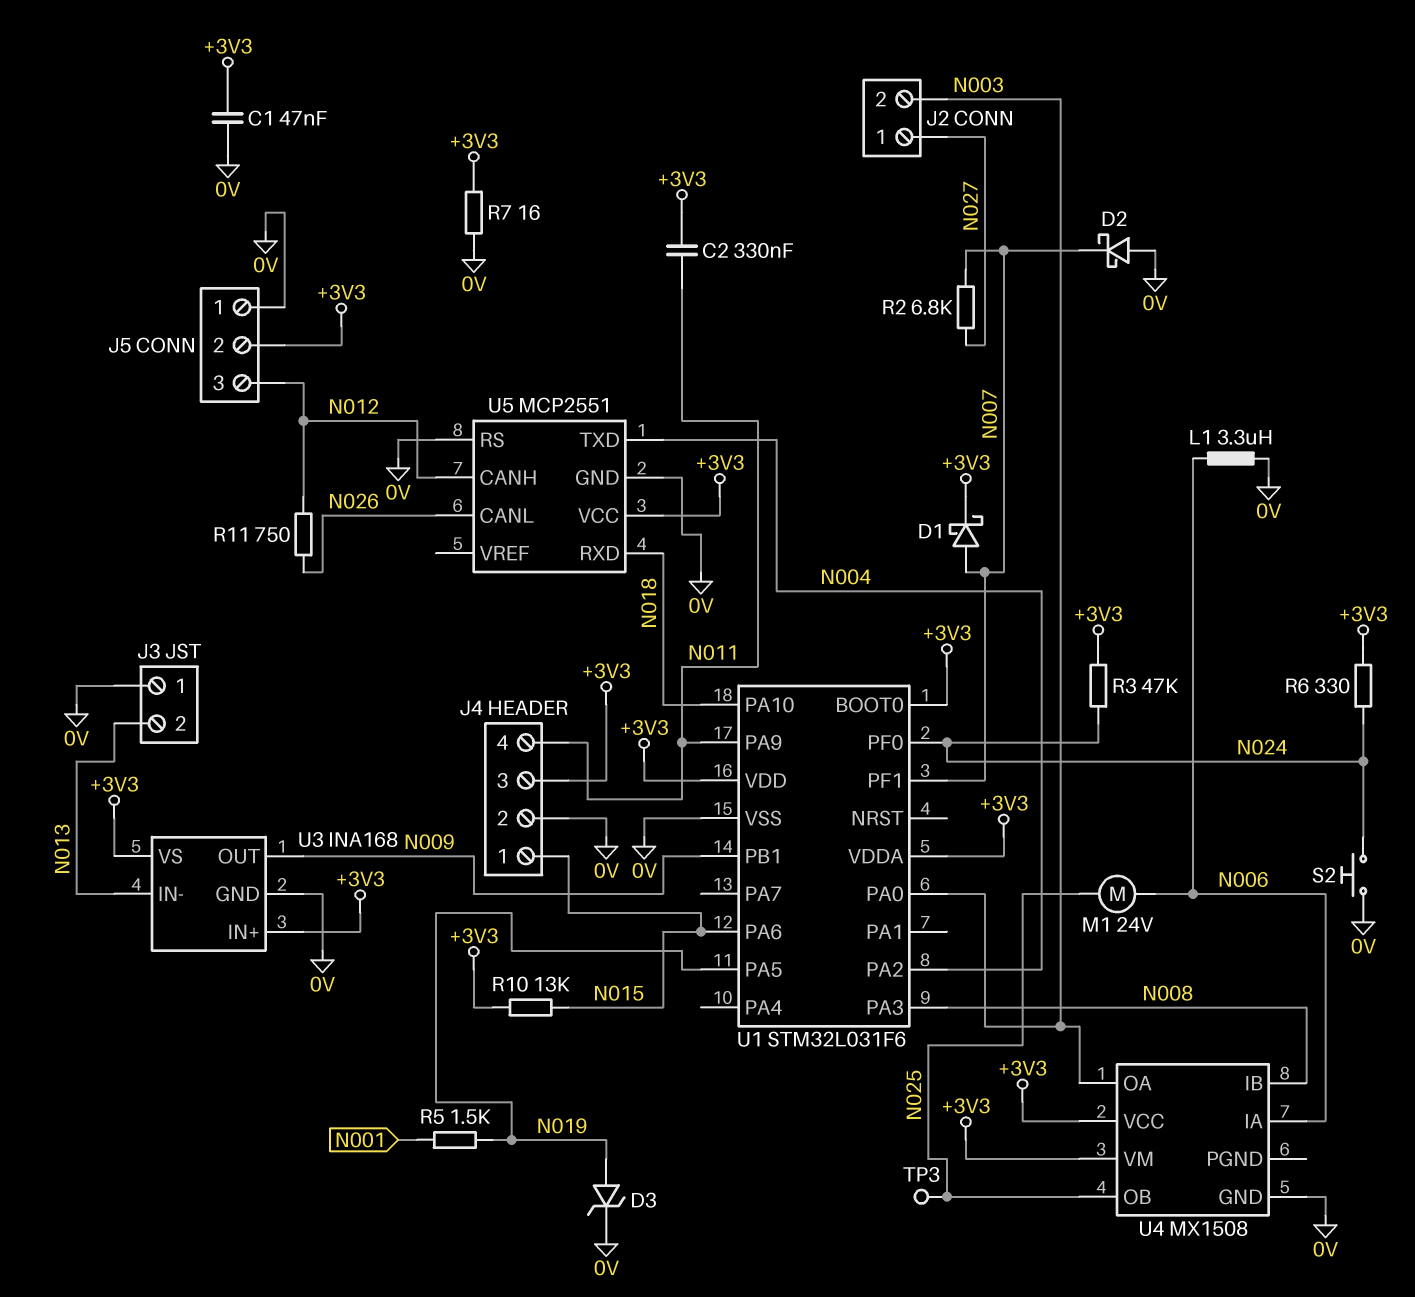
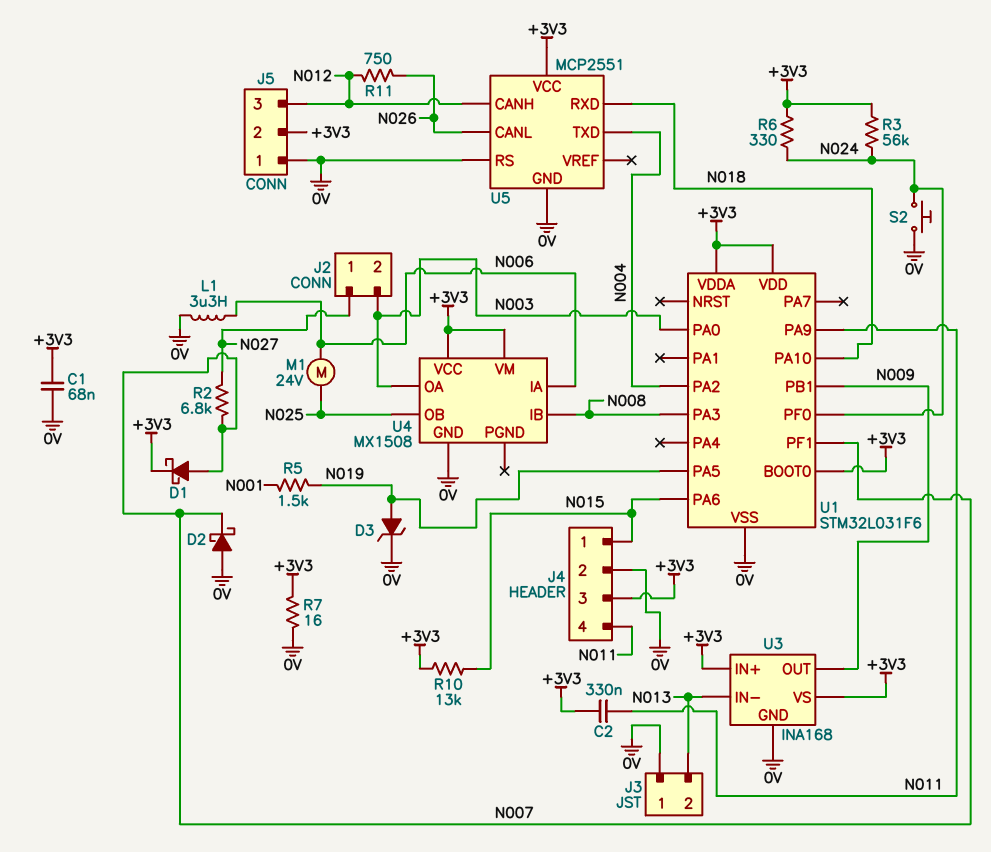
C1: 47nF (+3V3, 0V) -> 68nF (+3V3, 0V)
R3: 47k (+3V3, N024) -> 56k (+3V3, N024)
TP3: test point (N025) -> none

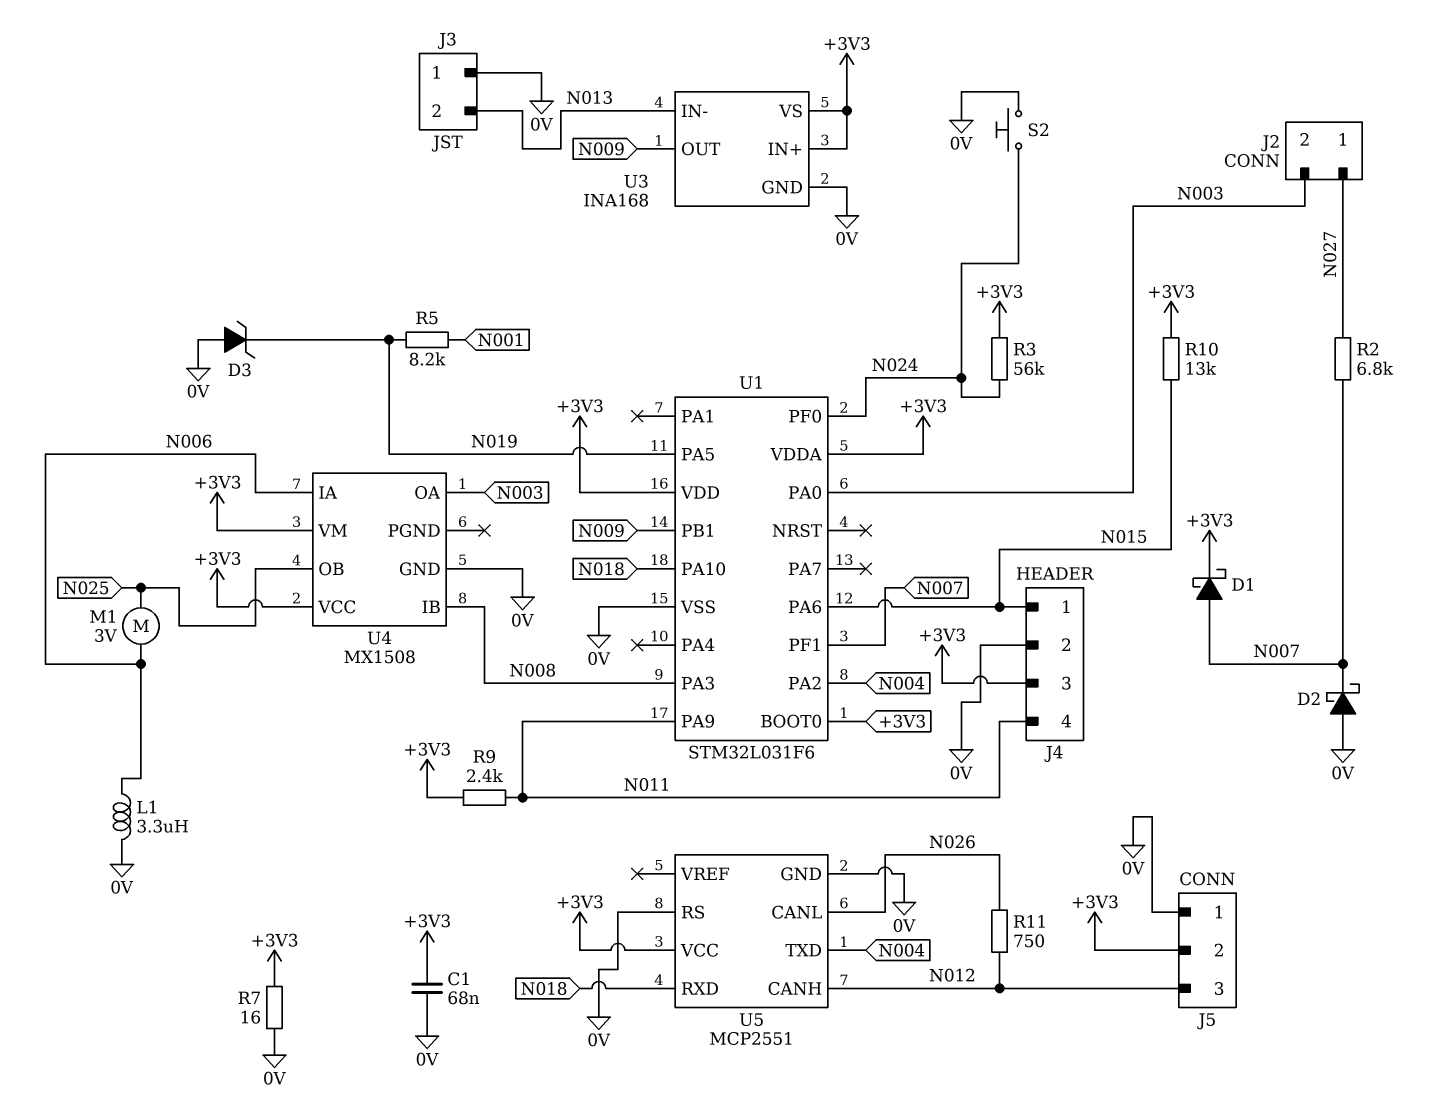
C2: 330nF (+3V3, N011) -> none
D3: zener (A N019, K 0V) -> zener (A 0V, K N019)
M1: motor 24V (N006, N025) -> motor 3V (N006, N025)
R5: 1.5k (N001, N019) -> 8.2k (N001, N019)
R6: 330 (+3V3, N024) -> none
R9: none -> 2.4k (+3V3, N011)

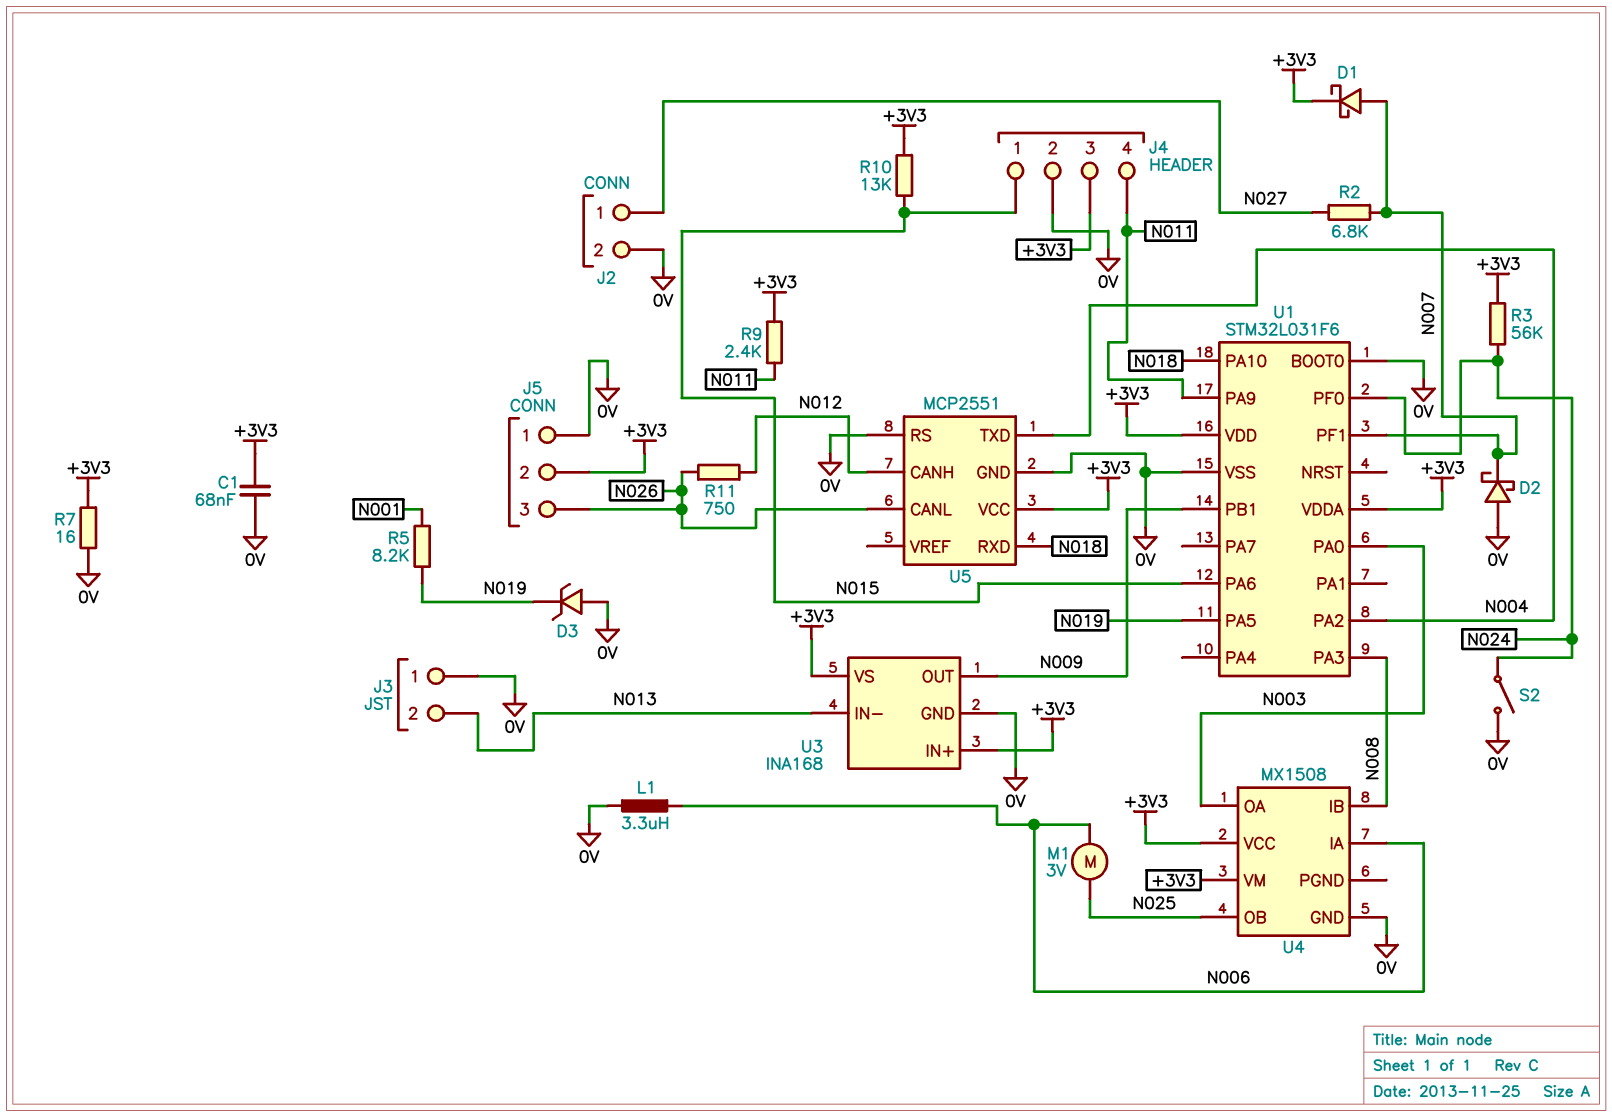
J2 pin 2: N003 -> 0V
J5 pin 3: N012 -> N026
S2: button (0V, N024) -> switch (0V, N024)
U1 pin BOOT0: +3V3 -> 0V

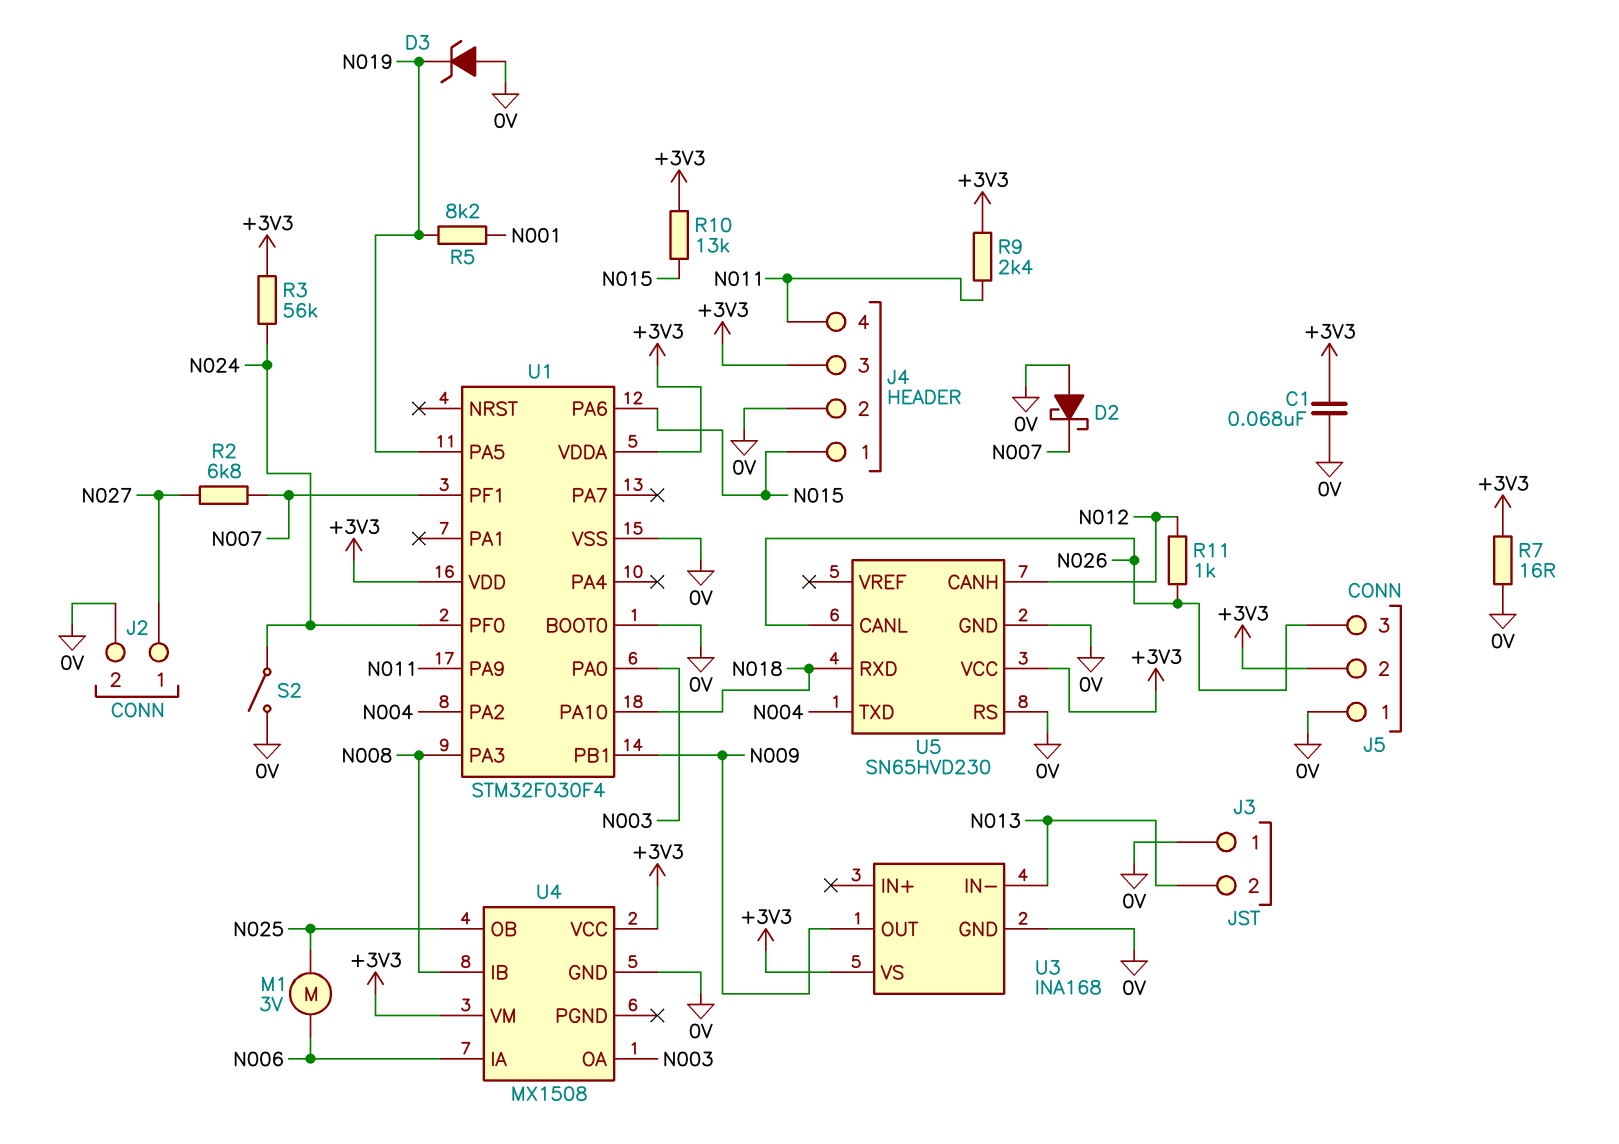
D1: schottky (A N007, K +3V3) -> none
L1: 3.3uH (0V, N006) -> none
R11: 750 (N012, N026) -> 1k (N012, N026)
U1: STM32L031F6 -> STM32F030F4
U3 pin IN+: +3V3 -> none
U5: MCP2551 -> SN65HVD230

